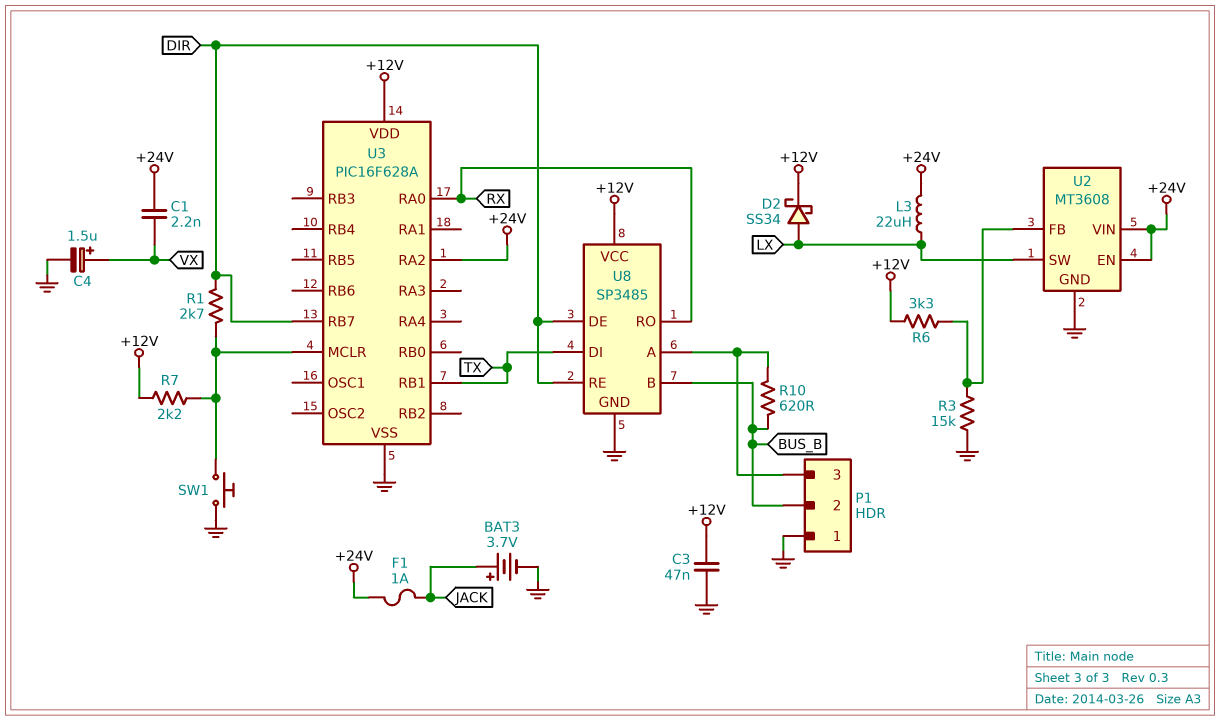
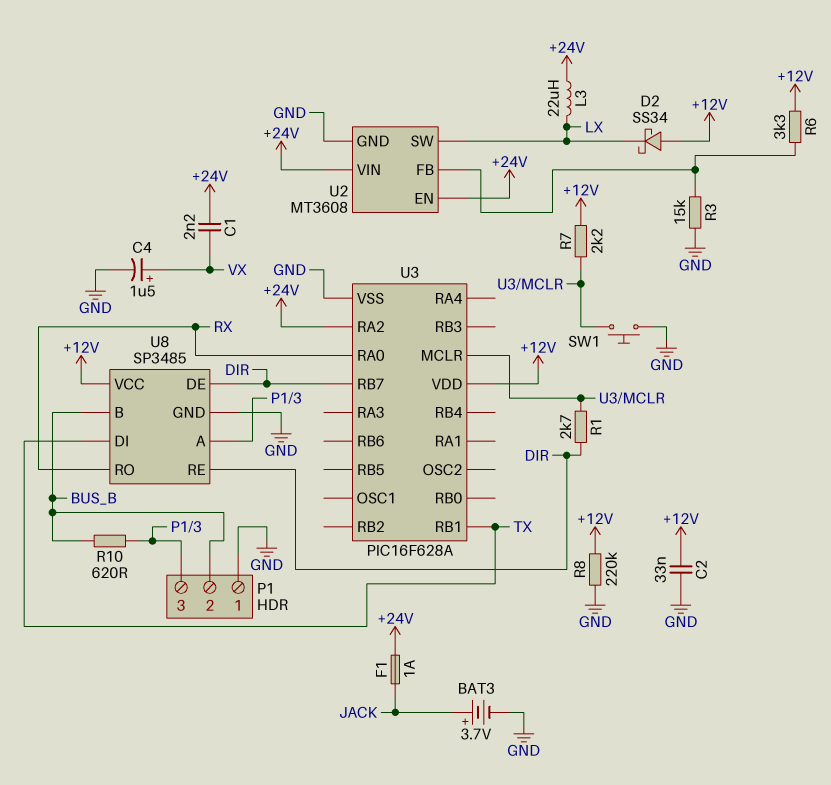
C2: none -> 33nF (+12V, GND)
C3: 47nF (+12V, GND) -> none
D2: schottky SS34 (A LX, K +12V) -> schottky SS34 (A +12V, K LX)
R8: none -> 220k (+12V, GND)

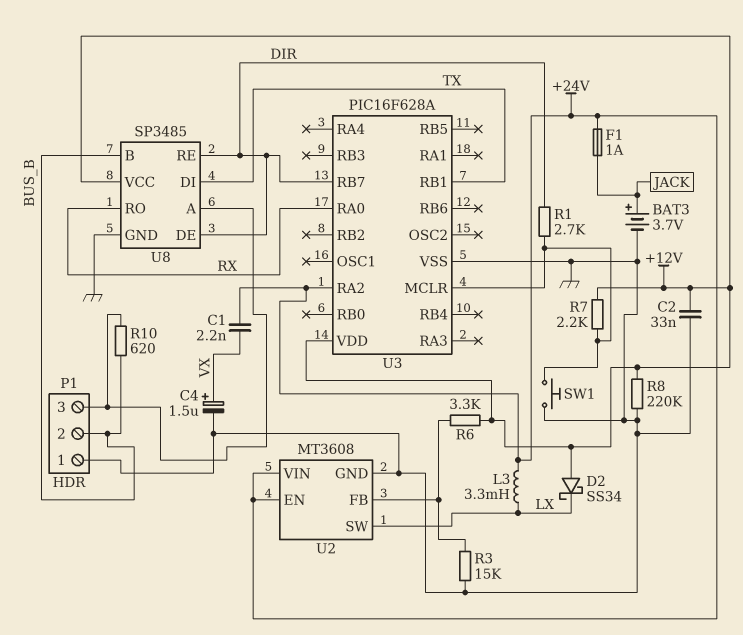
L3: 22uH (+24V, LX) -> 3.3mH (+24V, LX)

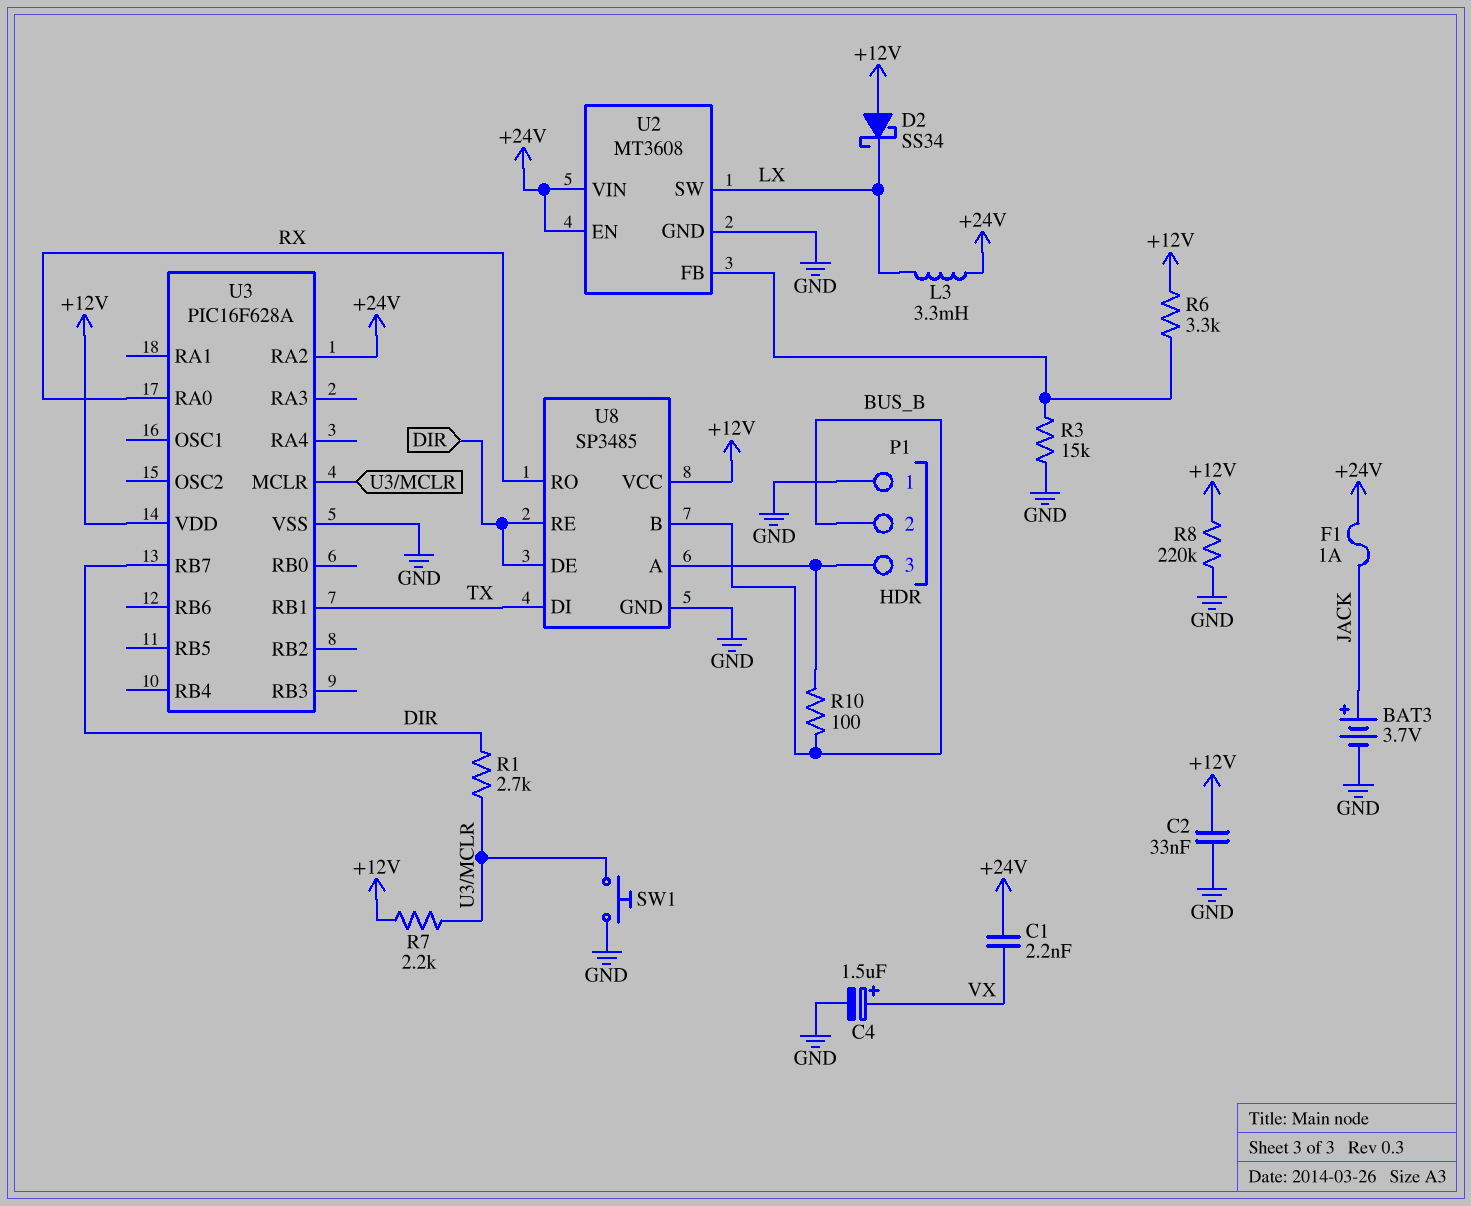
R10: 620 (BUS_B, P1/3) -> 100 (BUS_B, P1/3)

